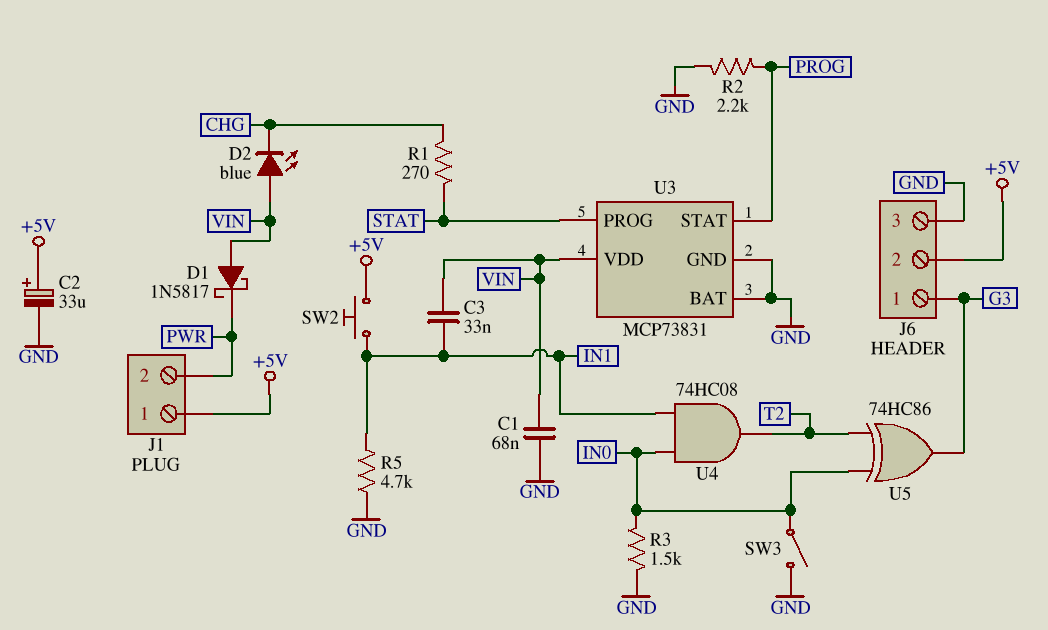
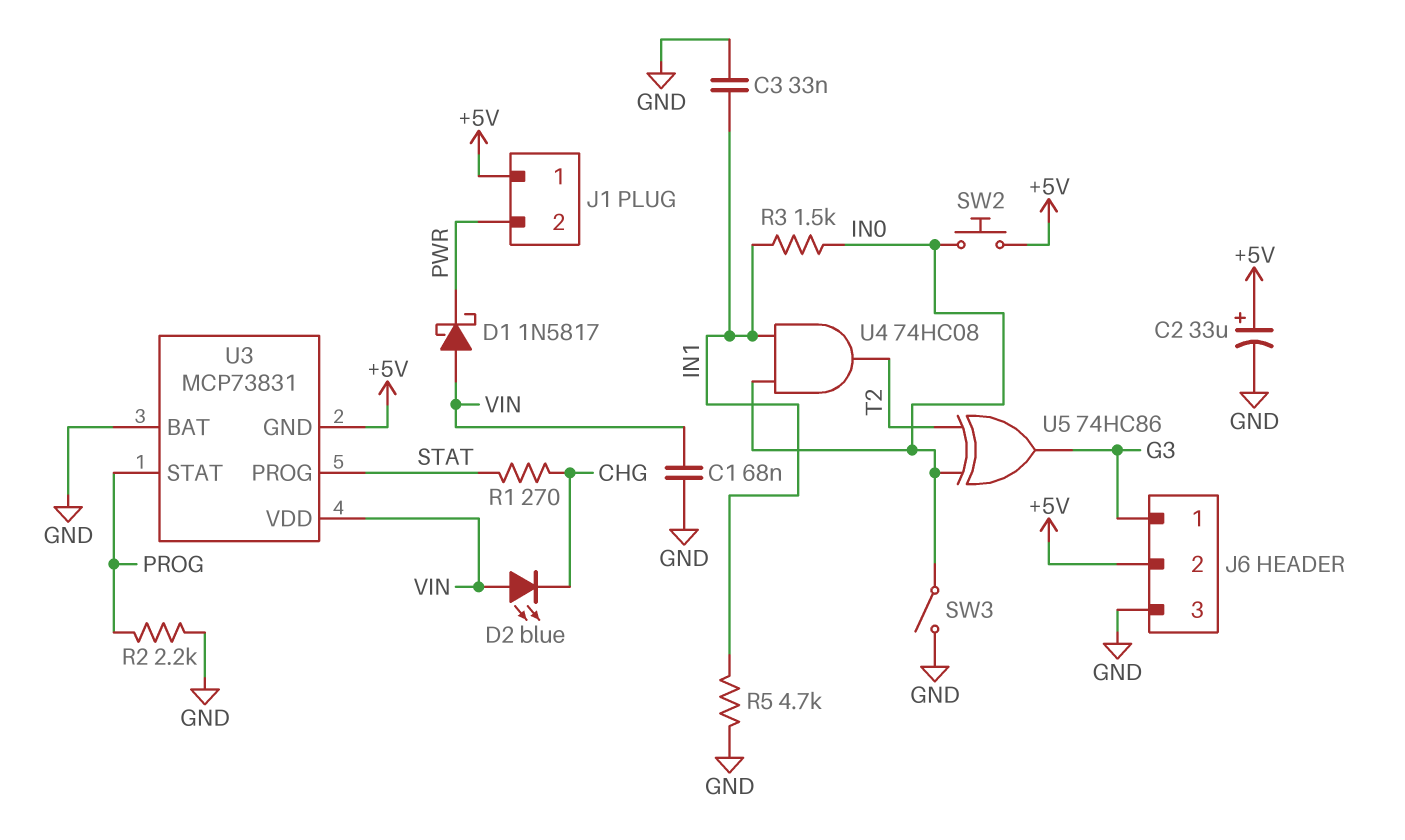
C3: 33nF (IN1, VIN) -> 33nF (GND, IN1)
R3: 1.5k (GND, IN0) -> 1.5k (IN0, IN1)
SW2: button (+5V, IN1) -> button (+5V, IN0)
U3 pin GND: GND -> +5V

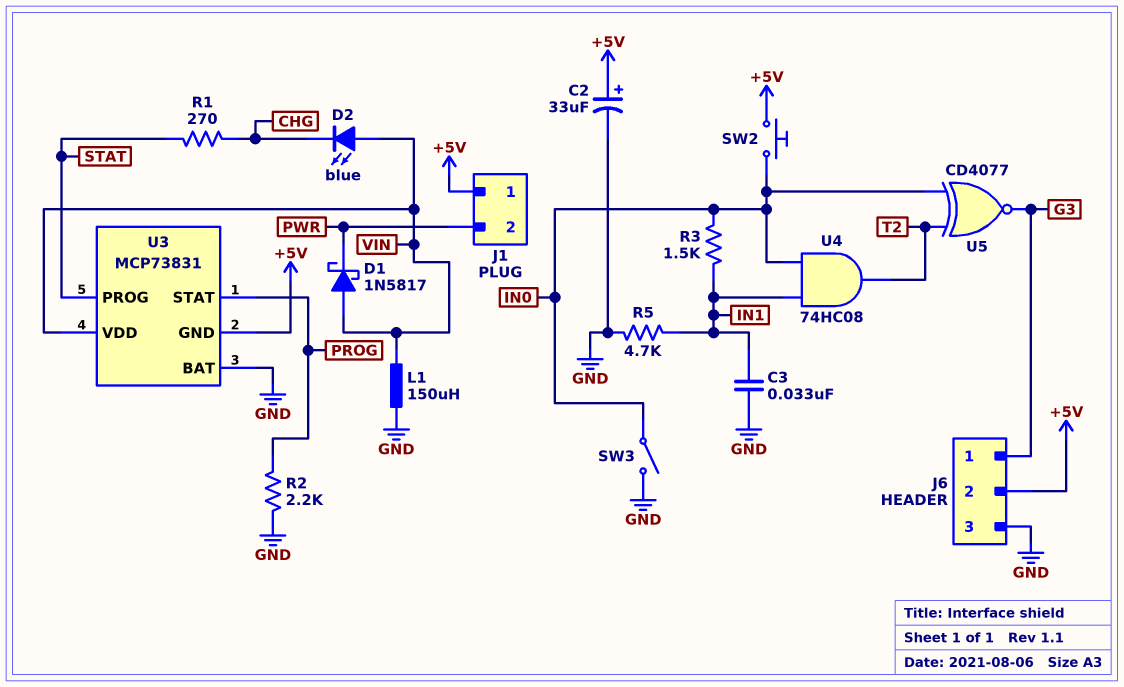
C1: 68nF (GND, VIN) -> none
L1: none -> 150uH (GND, VIN)
U5: XOR 74HC86 (in IN0, in T2, out G3) -> XNOR CD4077 (in IN0, in T2, out G3)

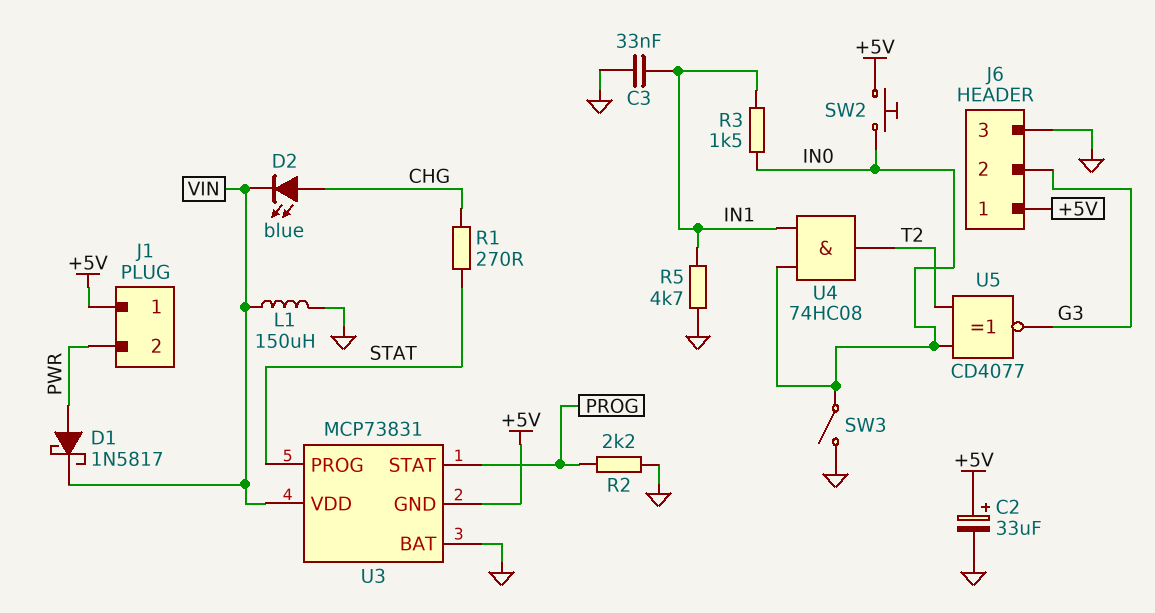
D1: schottky 1N5817 (A VIN, K PWR) -> schottky 1N5817 (A PWR, K VIN)
D2: LED blue (A VIN, K CHG) -> LED blue (A CHG, K VIN)
J6 pin 1: G3 -> +5V
J6 pin 2: +5V -> G3

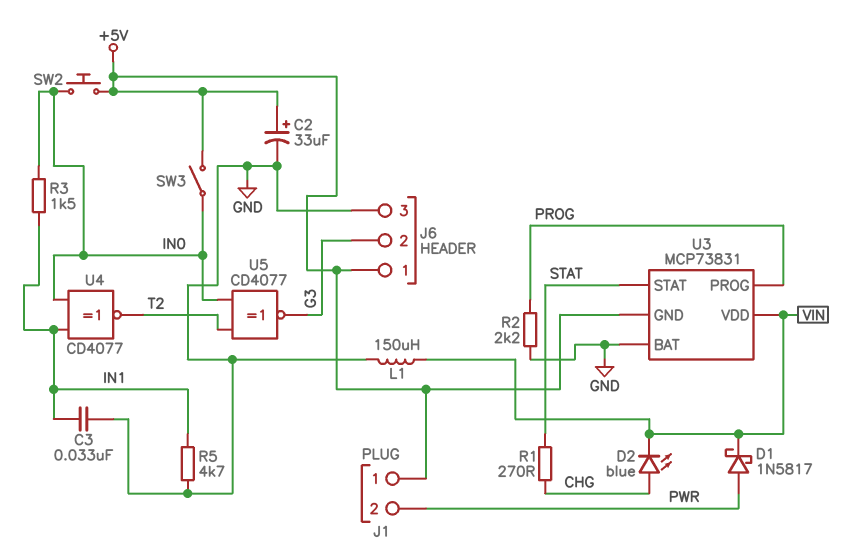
SW3: switch (GND, IN0) -> switch (+5V, IN0)
U3 pin PROG: STAT -> PROG
U3 pin STAT: PROG -> STAT
U4: AND 74HC08 (in IN0, in IN1, out T2) -> XNOR CD4077 (in IN0, in IN1, out T2)

